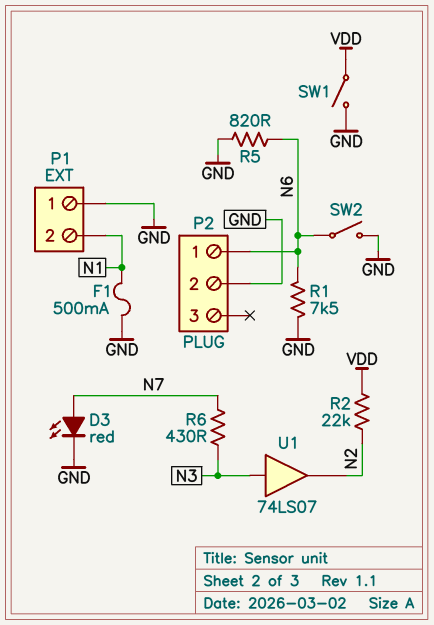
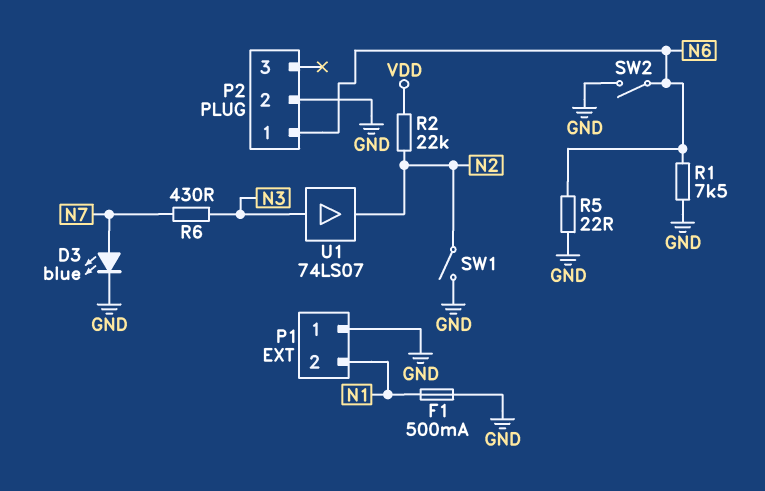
D3: LED red (A N7, K GND) -> LED blue (A N7, K GND)
R5: 820 (GND, N6) -> 22 (GND, N6)
SW1: switch (GND, VDD) -> switch (GND, N2)

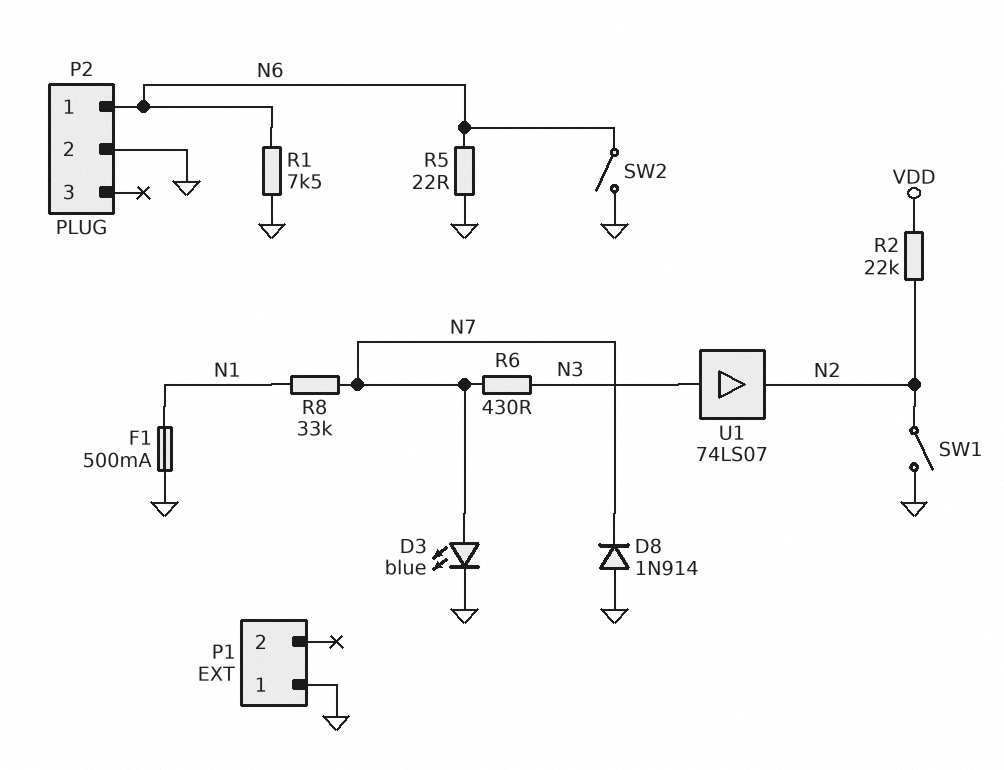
D8: none -> diode 1N914 (A GND, K N7)
P1 pin 2: N1 -> none
R8: none -> 33k (N1, N7)

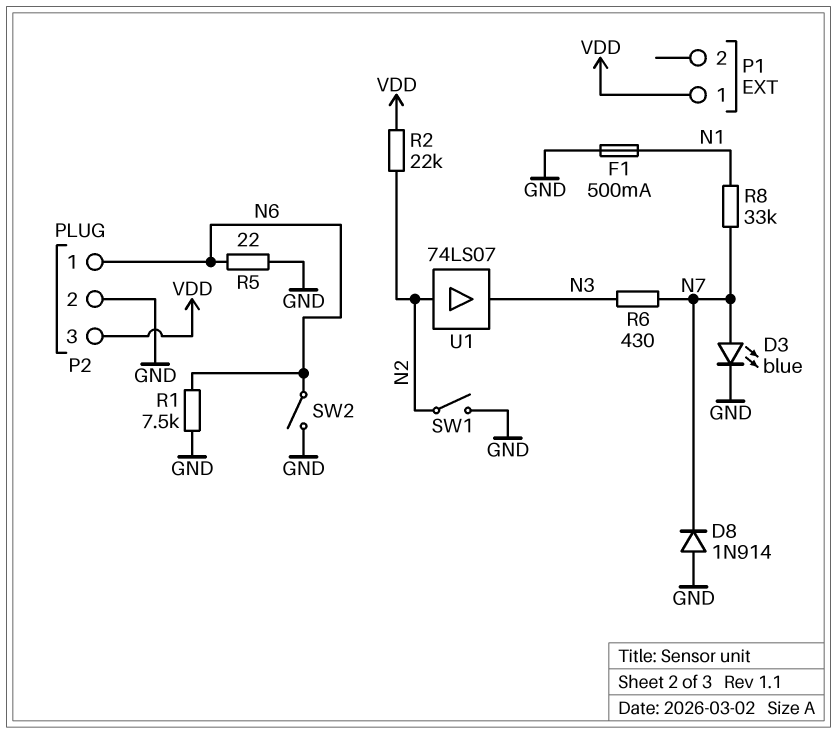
P1 pin 1: GND -> VDD
P2 pin 3: none -> VDD
U1: buffer 74LS07 (in N3, out N2) -> buffer 74LS07 (in N2, out N3)

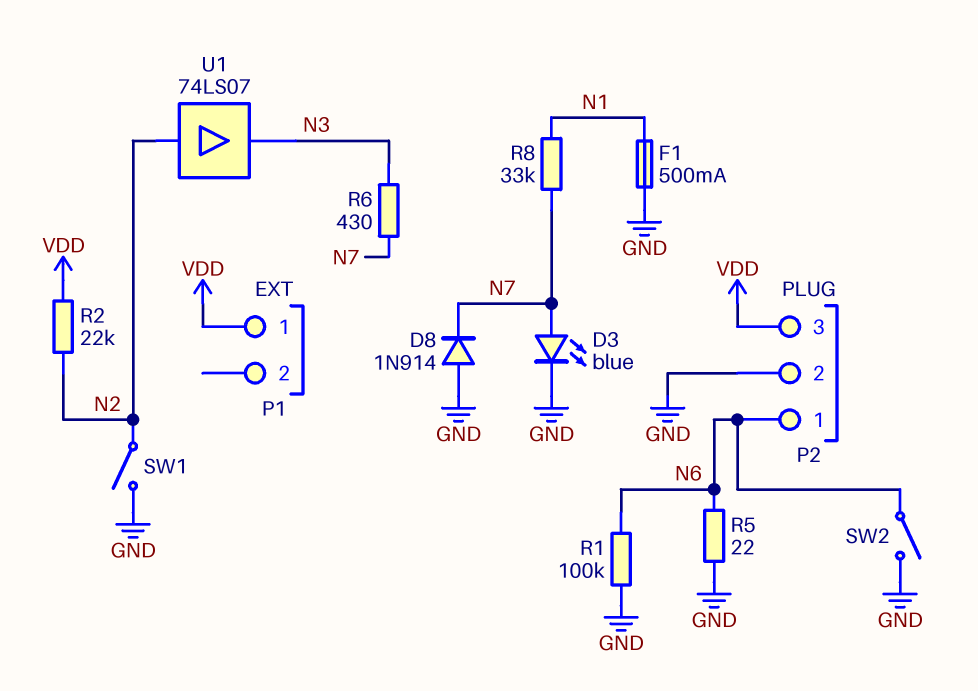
R1: 7.5k (GND, N6) -> 100k (GND, N6)

